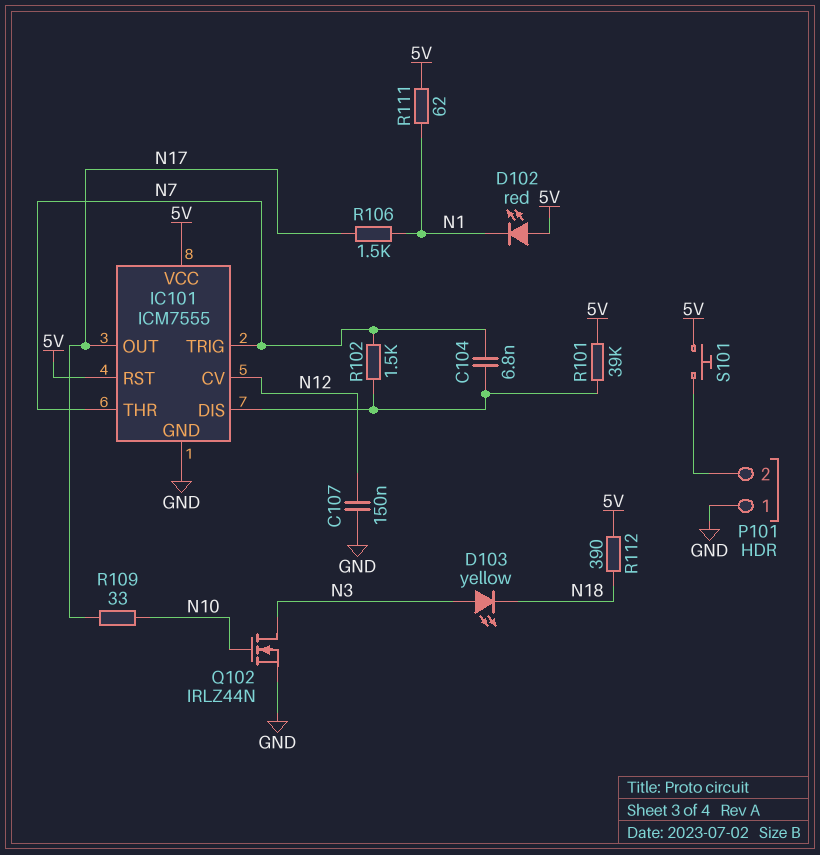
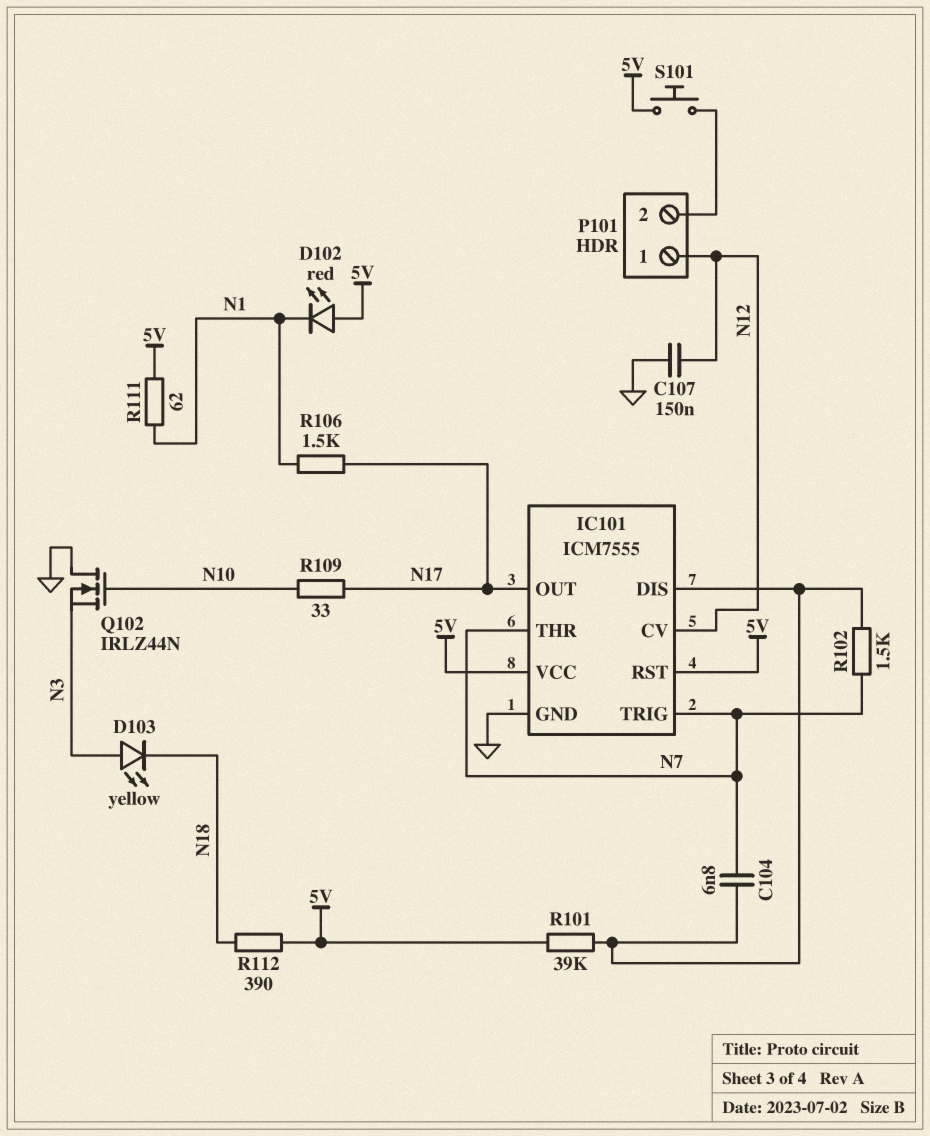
P101 pin 1: GND -> N12
Q102: NMOS IRLZ44N (G N10, D N3, S GND) -> NMOS IRLZ44N (G N10, D GND, S N3)

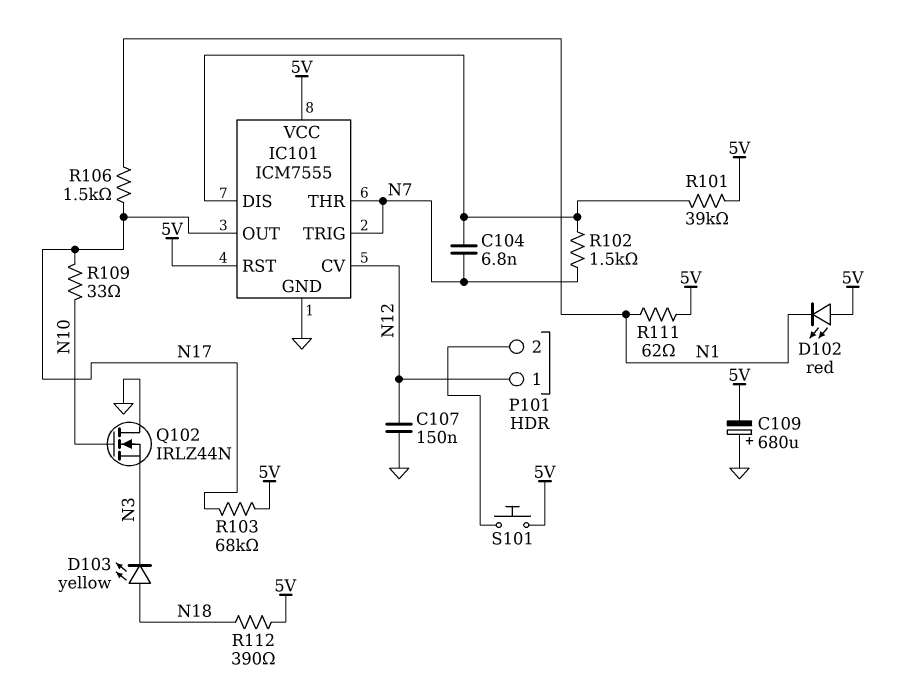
C109: none -> 680uF (plus GND, minus 5V)
D103: LED yellow (A N3, K N18) -> LED yellow (A N18, K N3)
R103: none -> 68k (5V, N17)

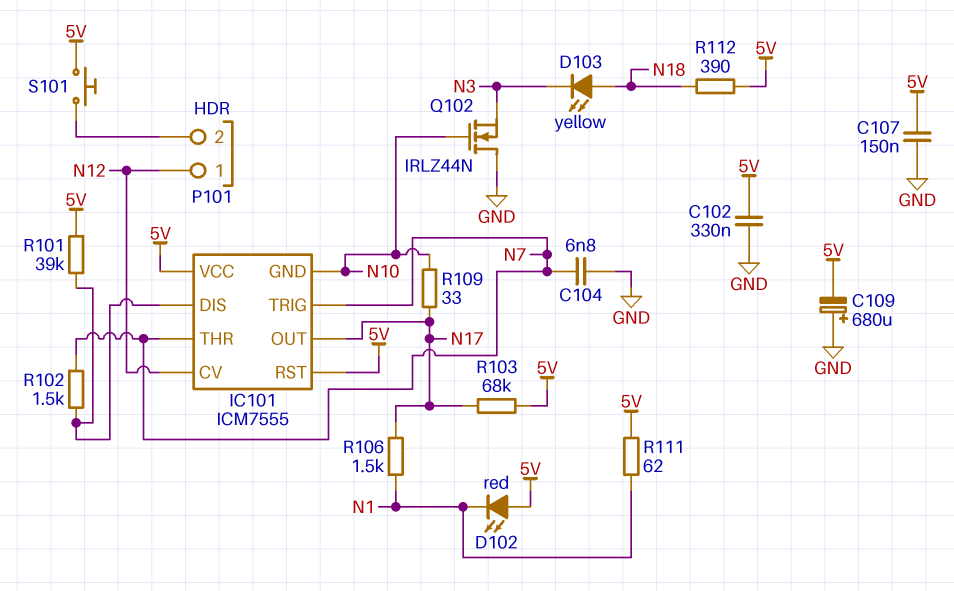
C102: none -> 330nF (5V, GND)
C104: 6.8nF (IC101/DIS, N7) -> 6.8nF (GND, N7)
C107: 150nF (GND, N12) -> 150nF (5V, GND)
IC101 pin GND: GND -> N10

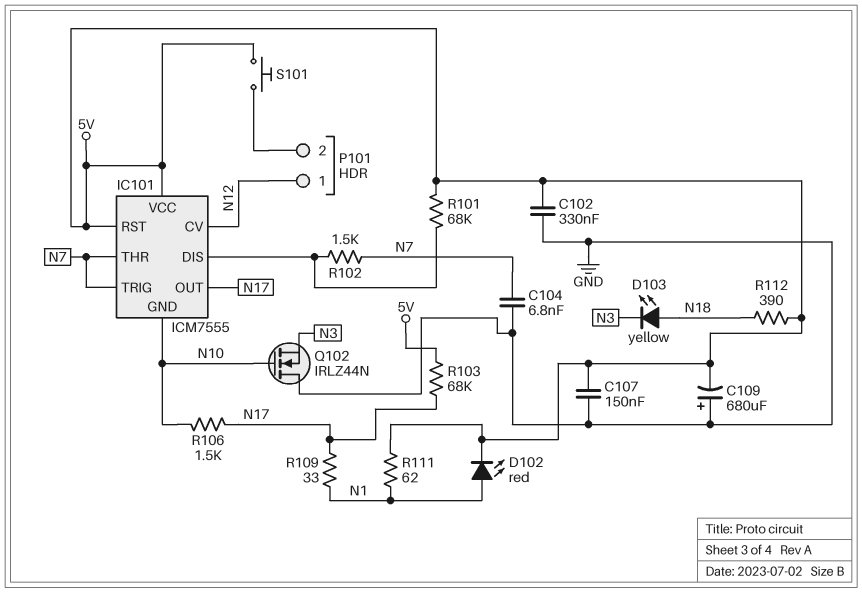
D102: LED red (A 5V, K N1) -> LED red (A N1, K 5V)
R101: 39k (5V, IC101/DIS) -> 68k (5V, IC101/DIS)
R106: 1.5k (N1, N17) -> 1.5k (N10, N17)
R109: 33 (N10, N17) -> 33 (N1, N17)

